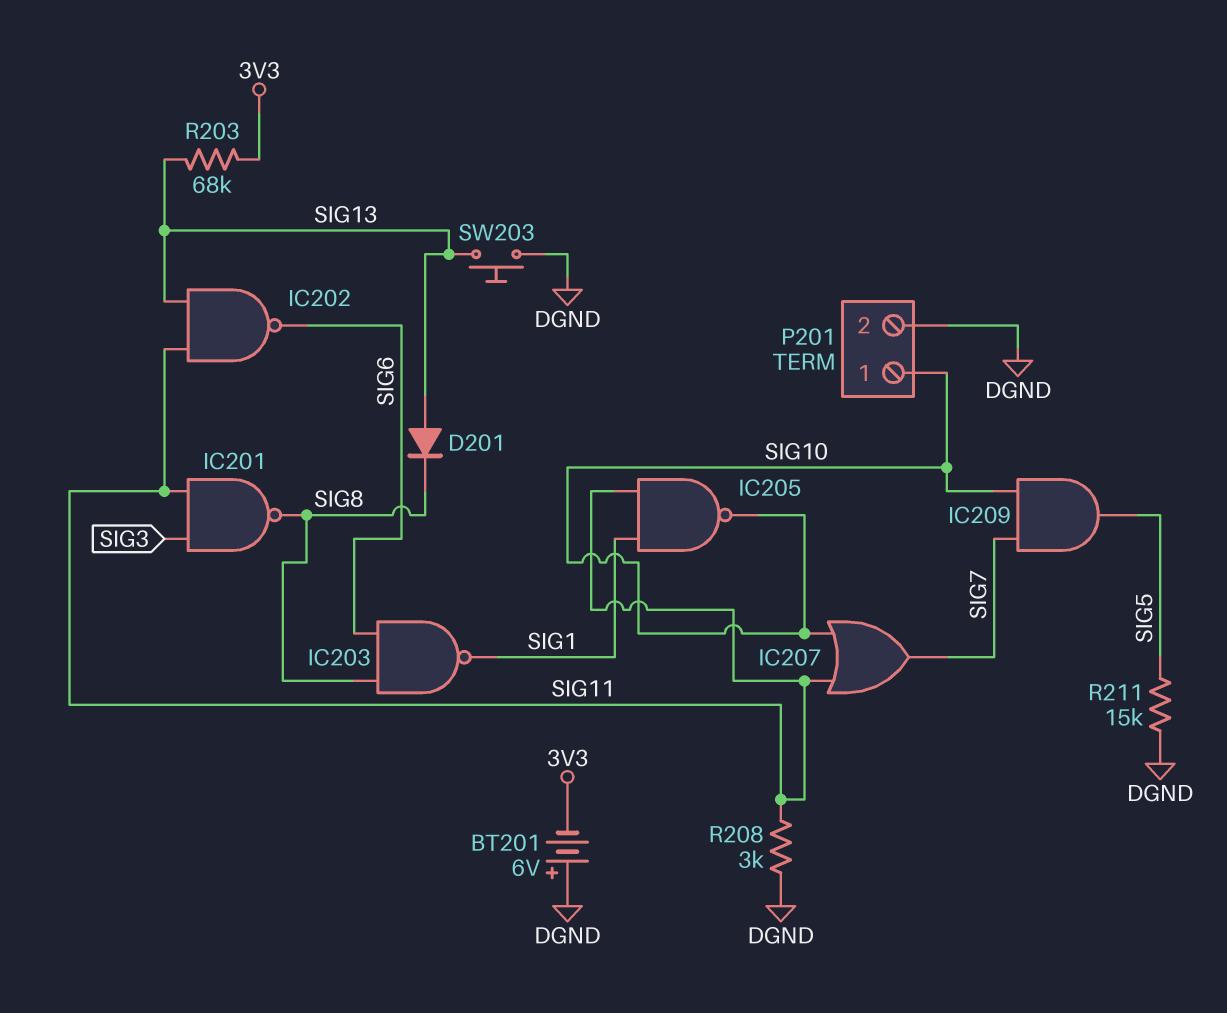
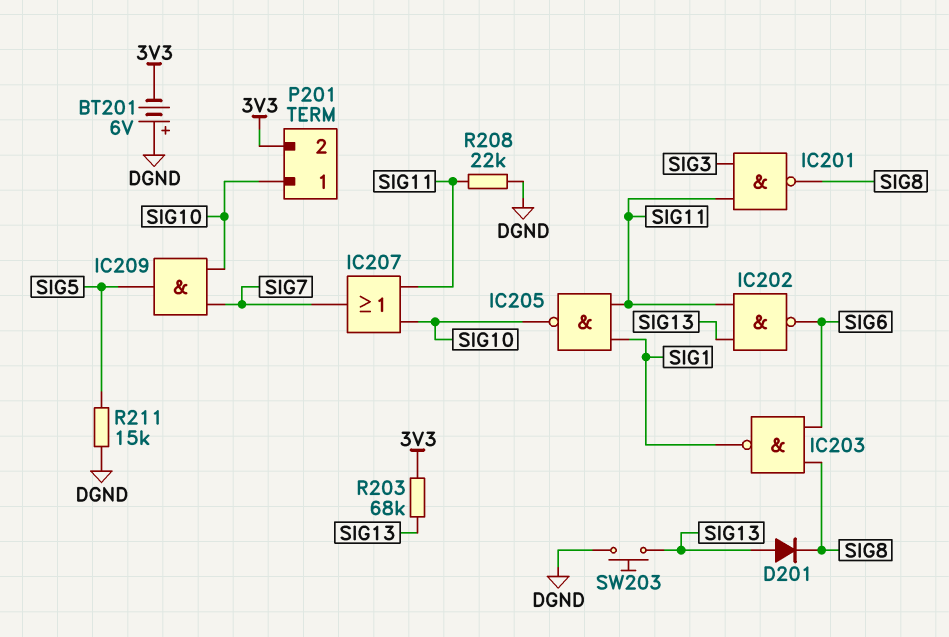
P201 pin 2: DGND -> 3V3
R208: 3k (DGND, SIG11) -> 22k (DGND, SIG11)

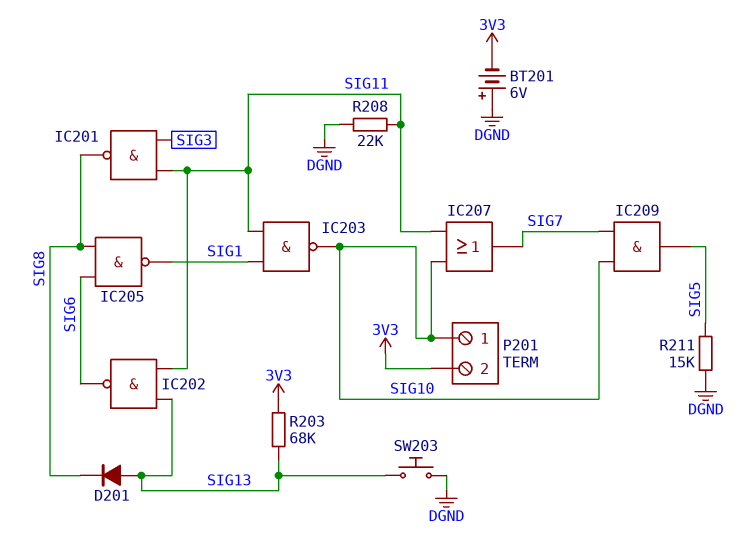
IC203: NAND (in SIG6, in SIG8, out SIG1) -> NAND (in SIG1, in SIG11, out SIG10)
IC205: NAND (in SIG1, in SIG11, out SIG10) -> NAND (in SIG6, in SIG8, out SIG1)

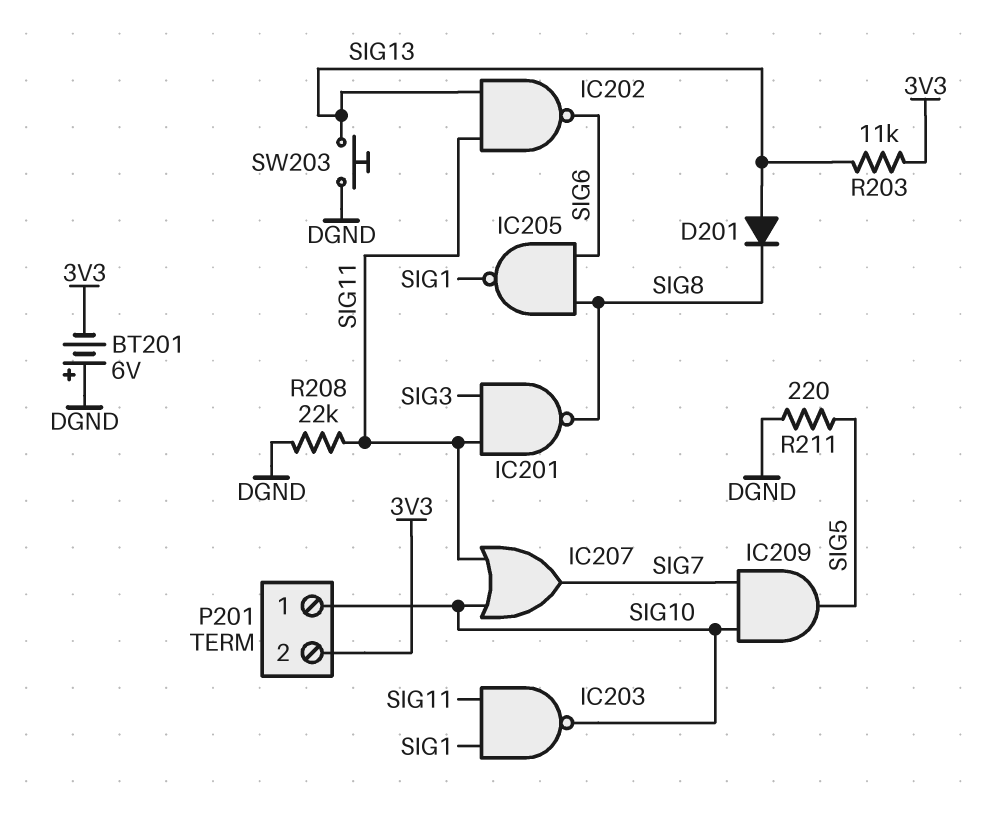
R203: 68k (3V3, SIG13) -> 11k (3V3, SIG13)
R211: 15k (DGND, SIG5) -> 220 (DGND, SIG5)

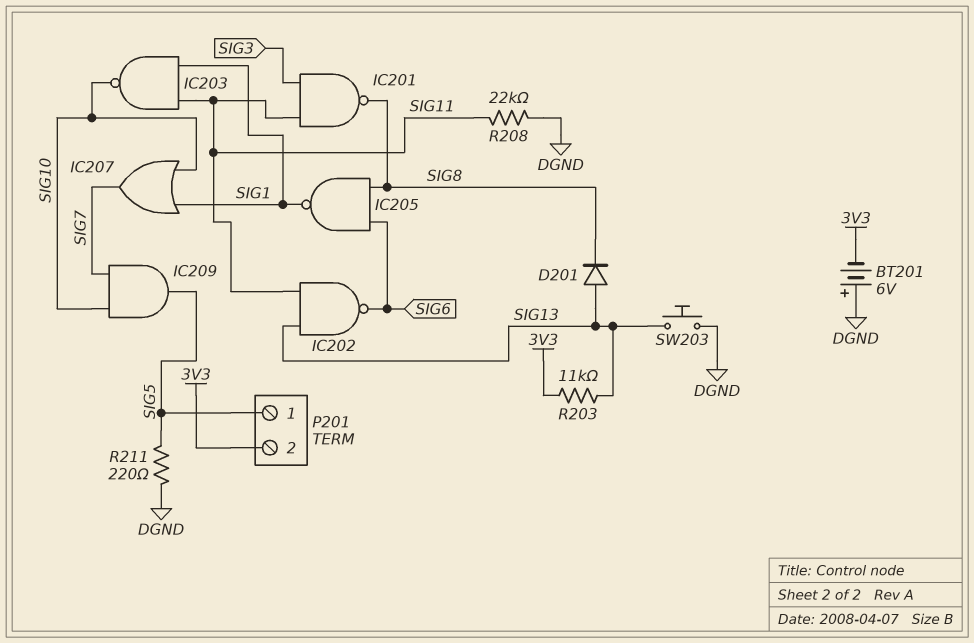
IC207: OR (in SIG10, in SIG11, out SIG7) -> OR (in SIG1, in SIG10, out SIG7)
P201 pin 1: SIG10 -> SIG5

